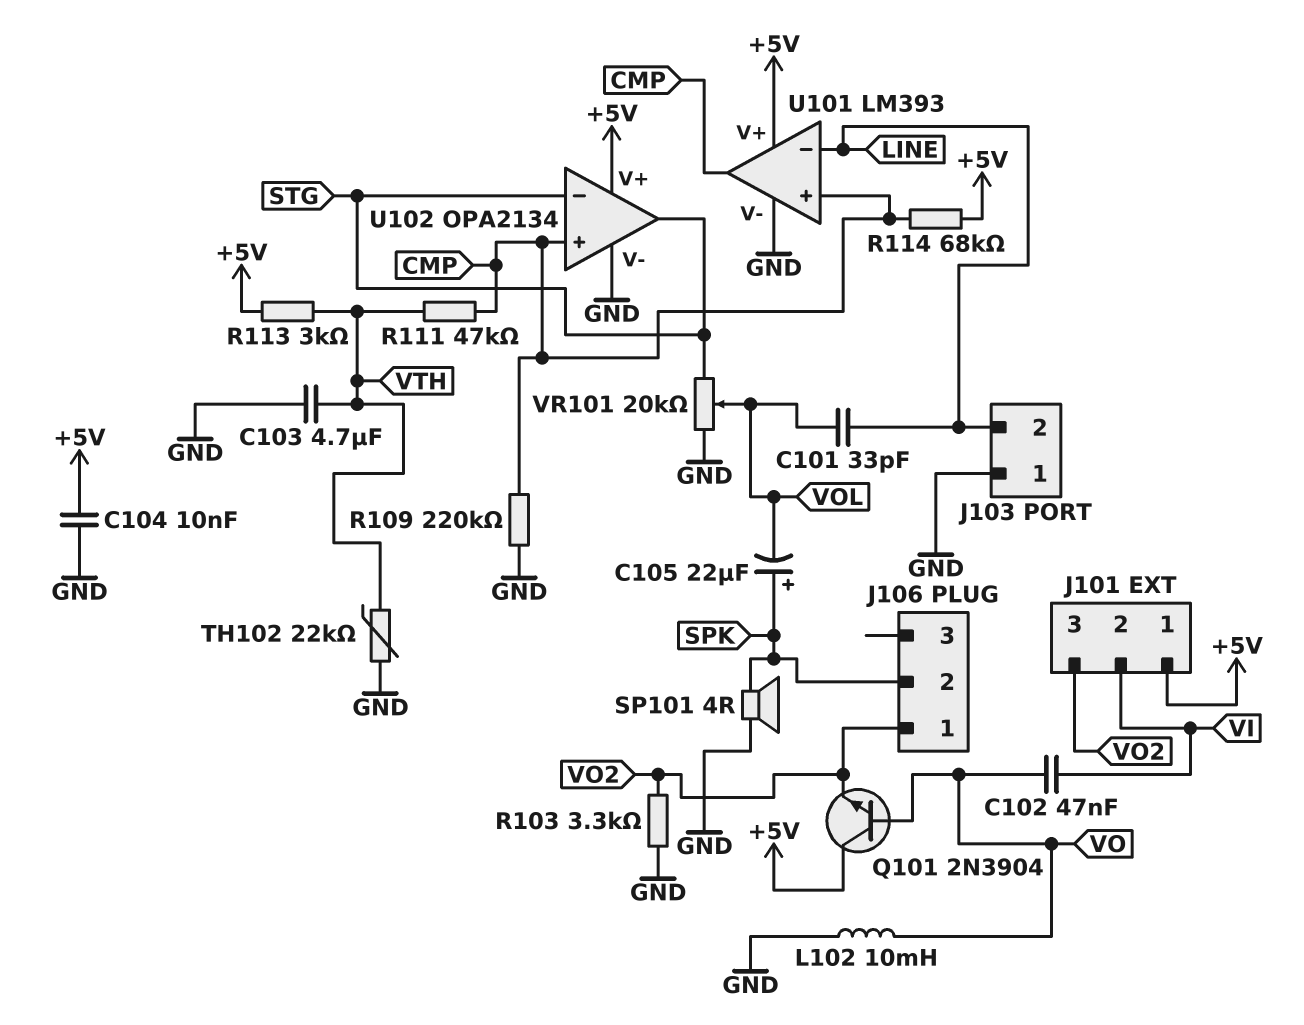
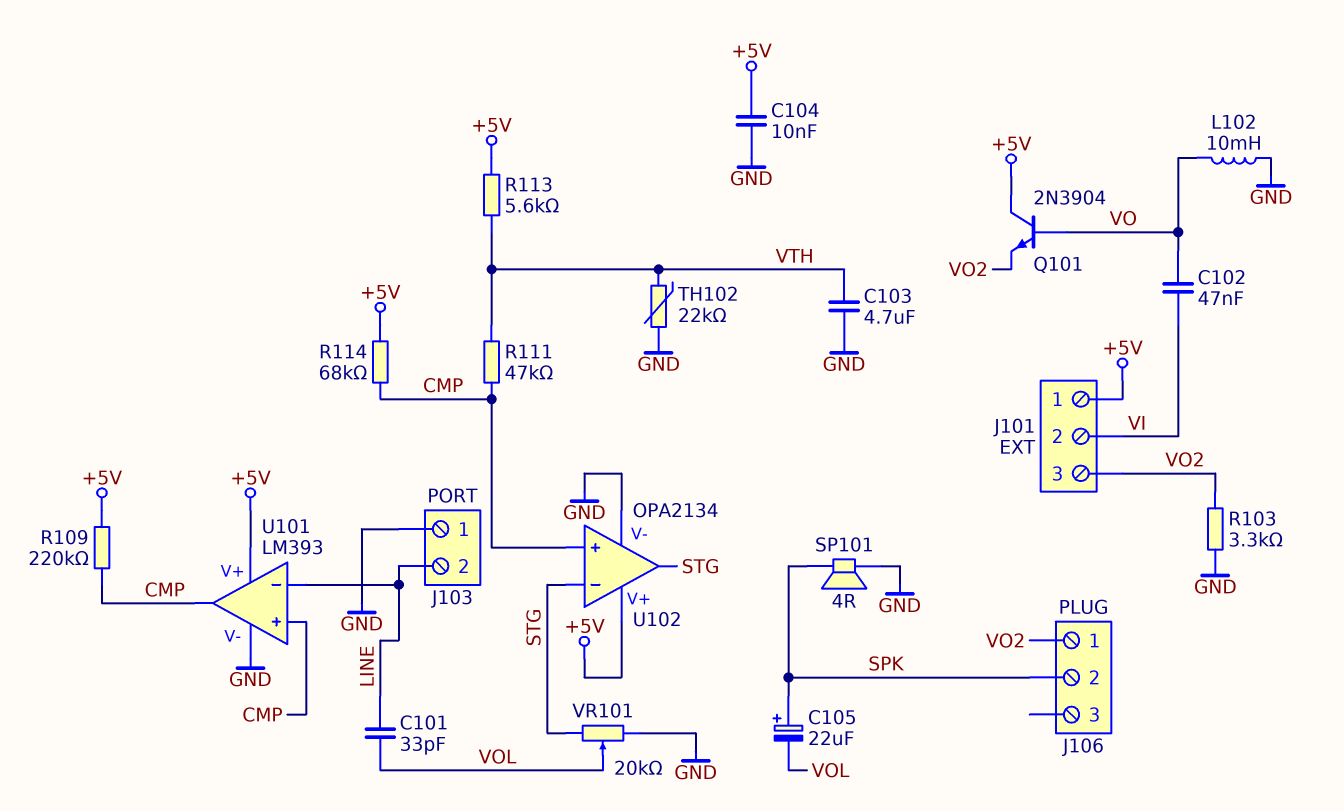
R109: 220k (CMP, GND) -> 220k (+5V, CMP)
R113: 3k (+5V, VTH) -> 5.6k (+5V, VTH)

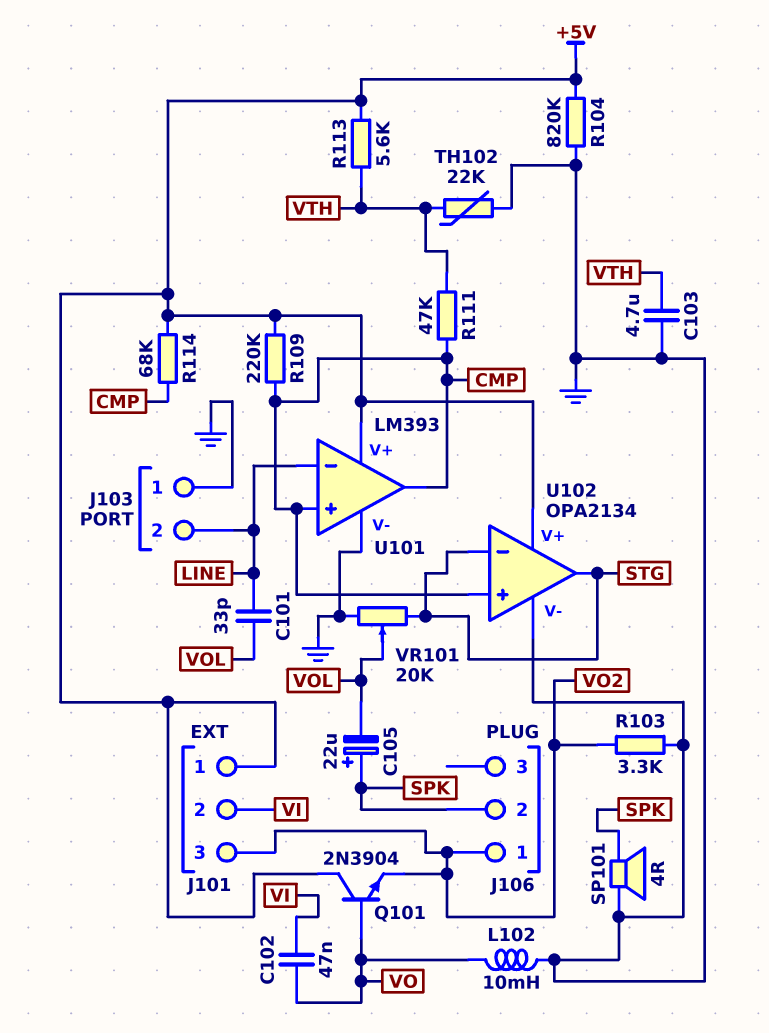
C104: 10nF (+5V, GND) -> none
R104: none -> 820k (+5V, GND)

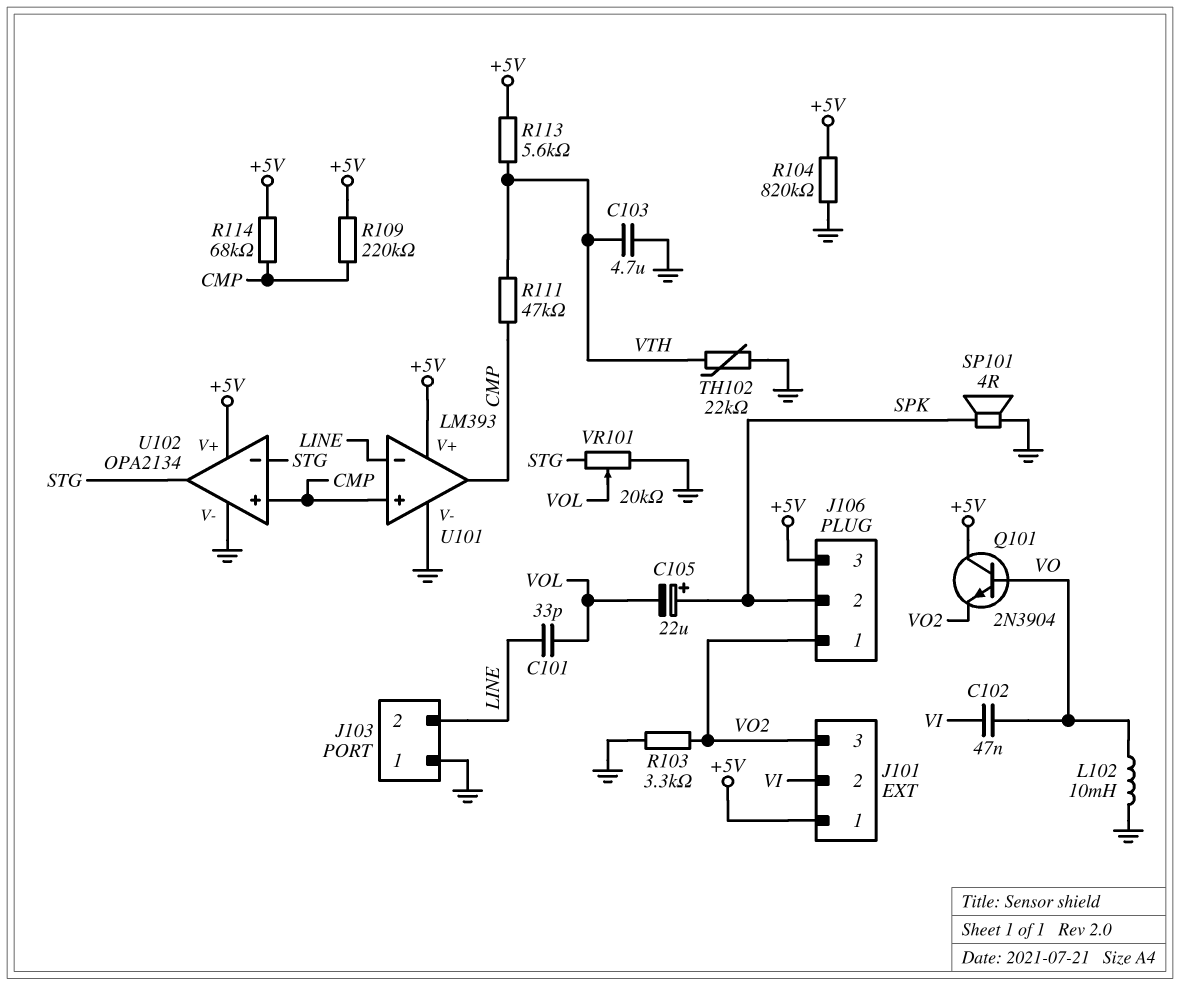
J106 pin 3: none -> +5V

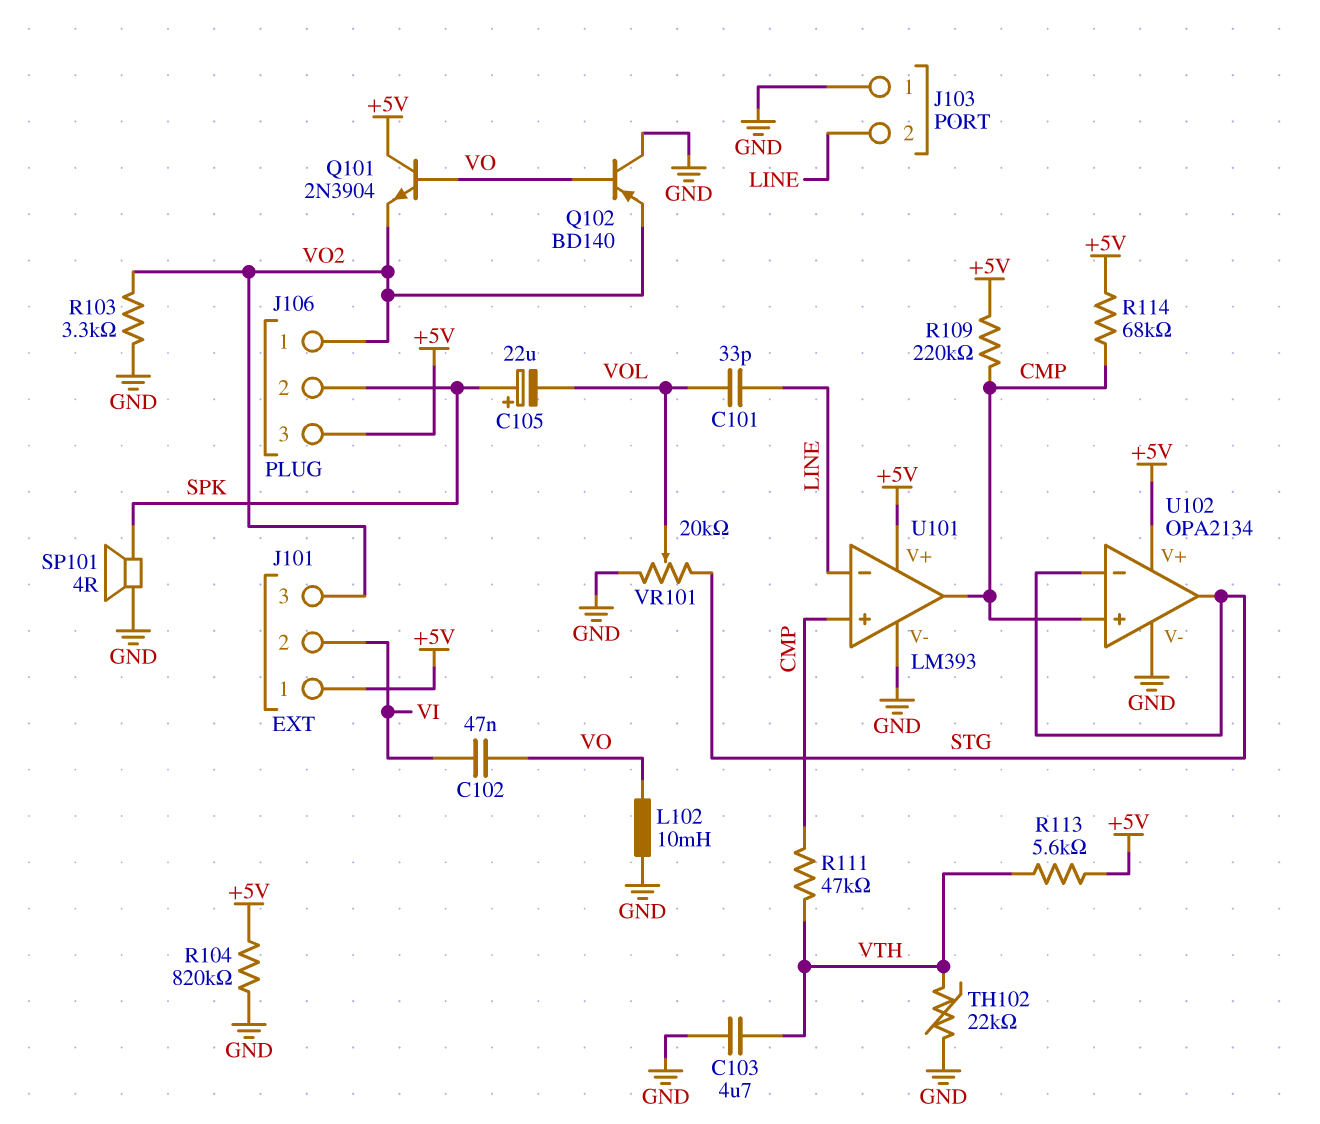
Q102: none -> PNP BD140 (B VO, C GND, E VO2)

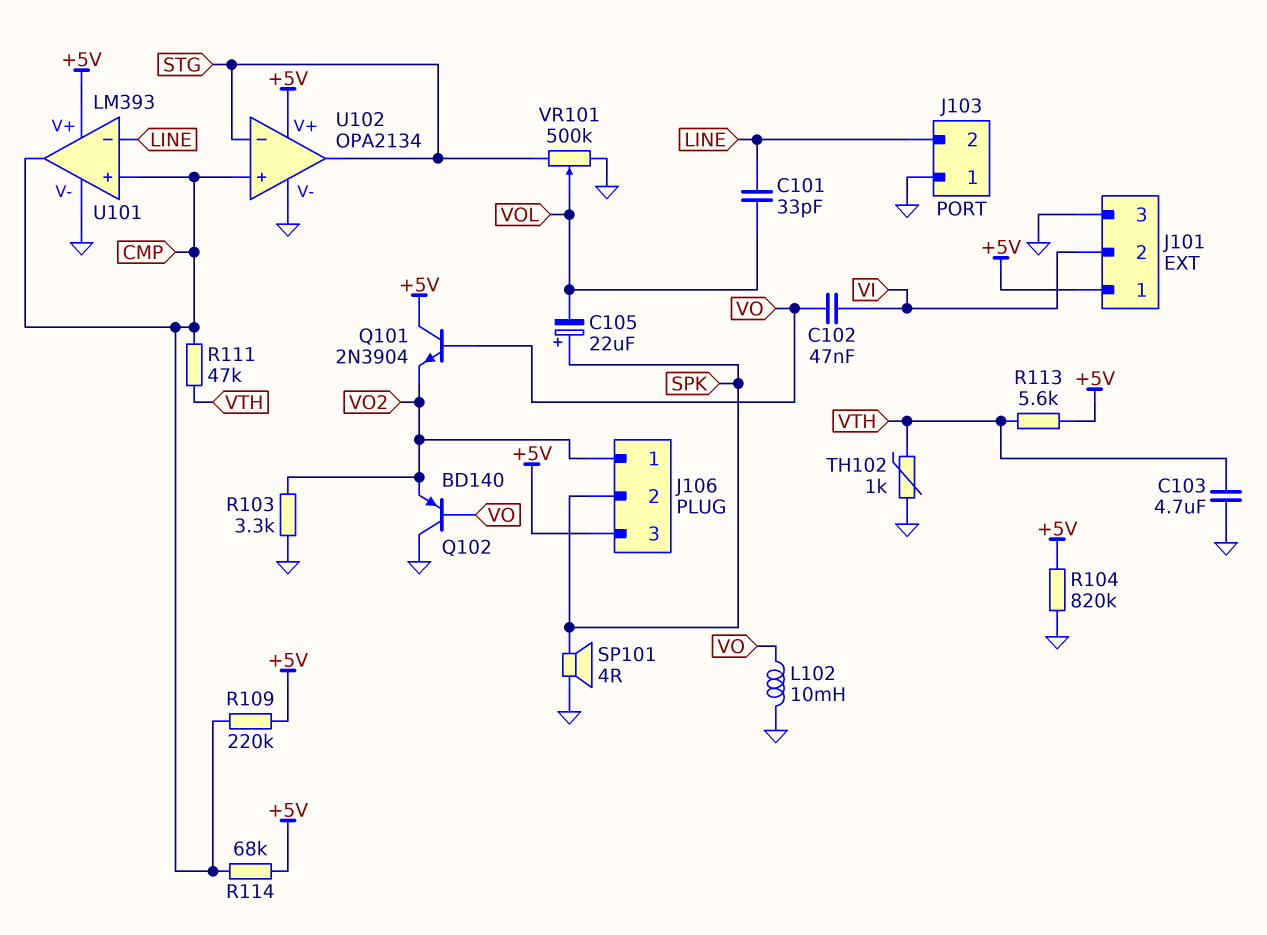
J101 pin 3: VO2 -> GND
TH102: 22k (GND, VTH) -> 1k (GND, VTH)
VR101: 20k (GND, STG, wiper VOL) -> 500k (GND, STG, wiper VOL)

